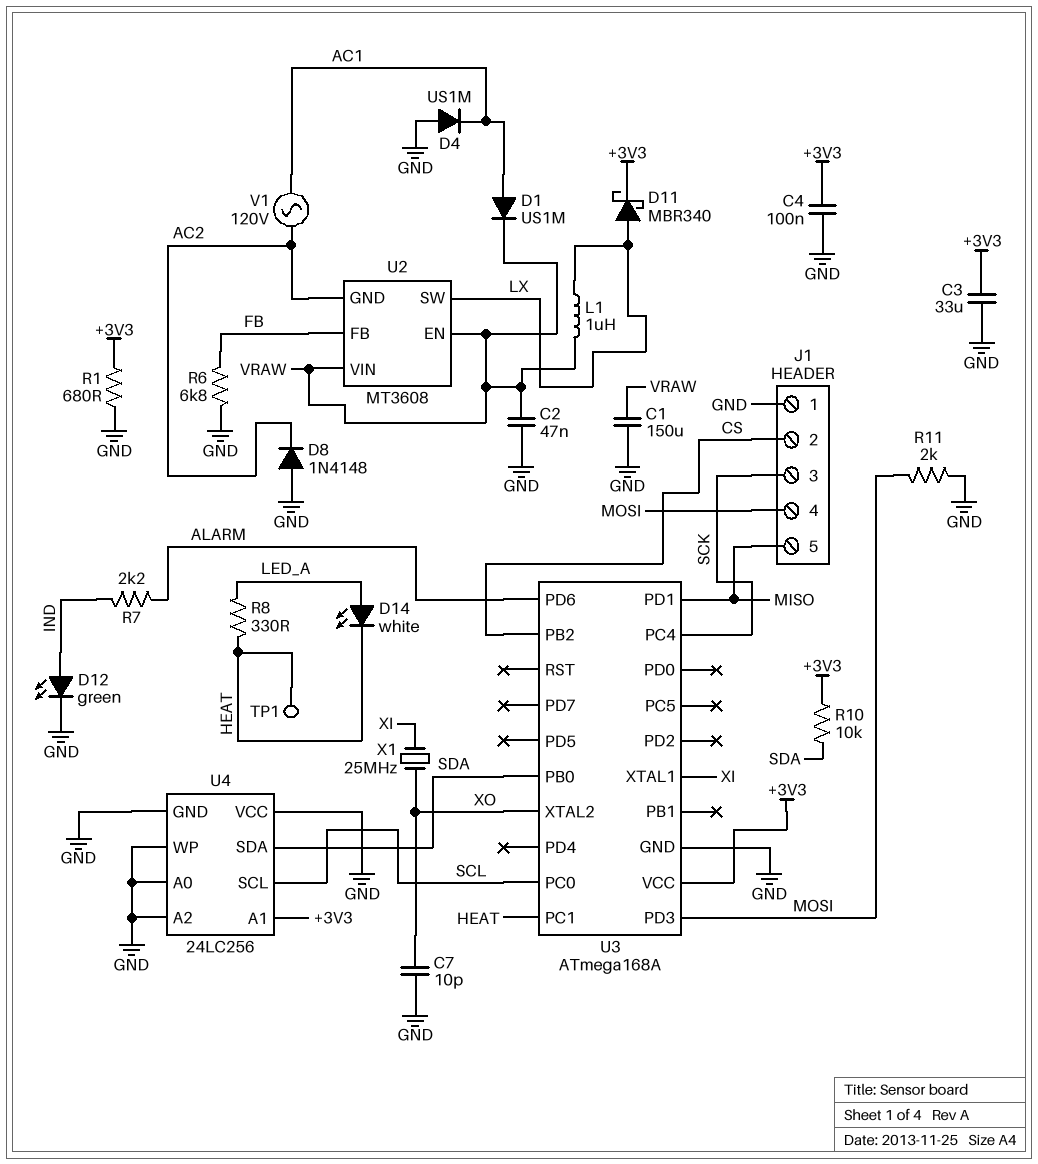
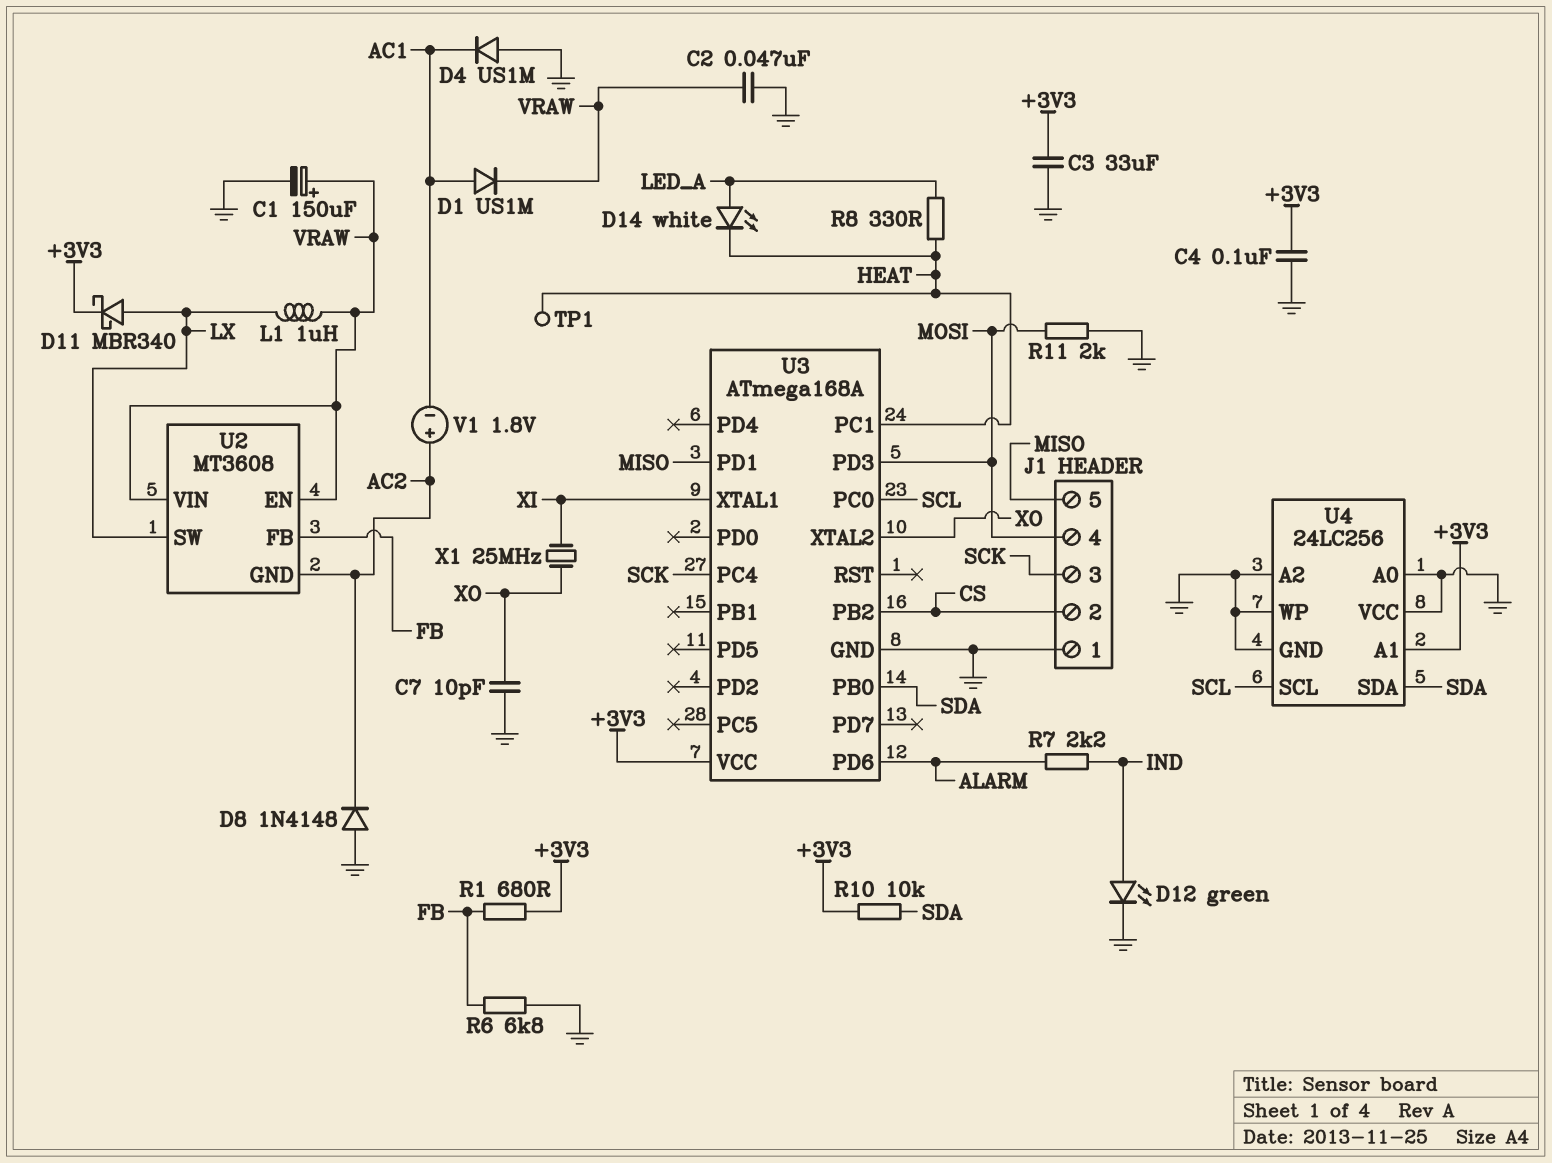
C1: 150uF (GND, VRAW) -> 150uF (plus VRAW, minus GND)
R1: 680 (+3V3, GND) -> 680 (+3V3, FB)
V1: AC 120V (AC1, AC2) -> 1.8V (plus AC2, minus AC1)

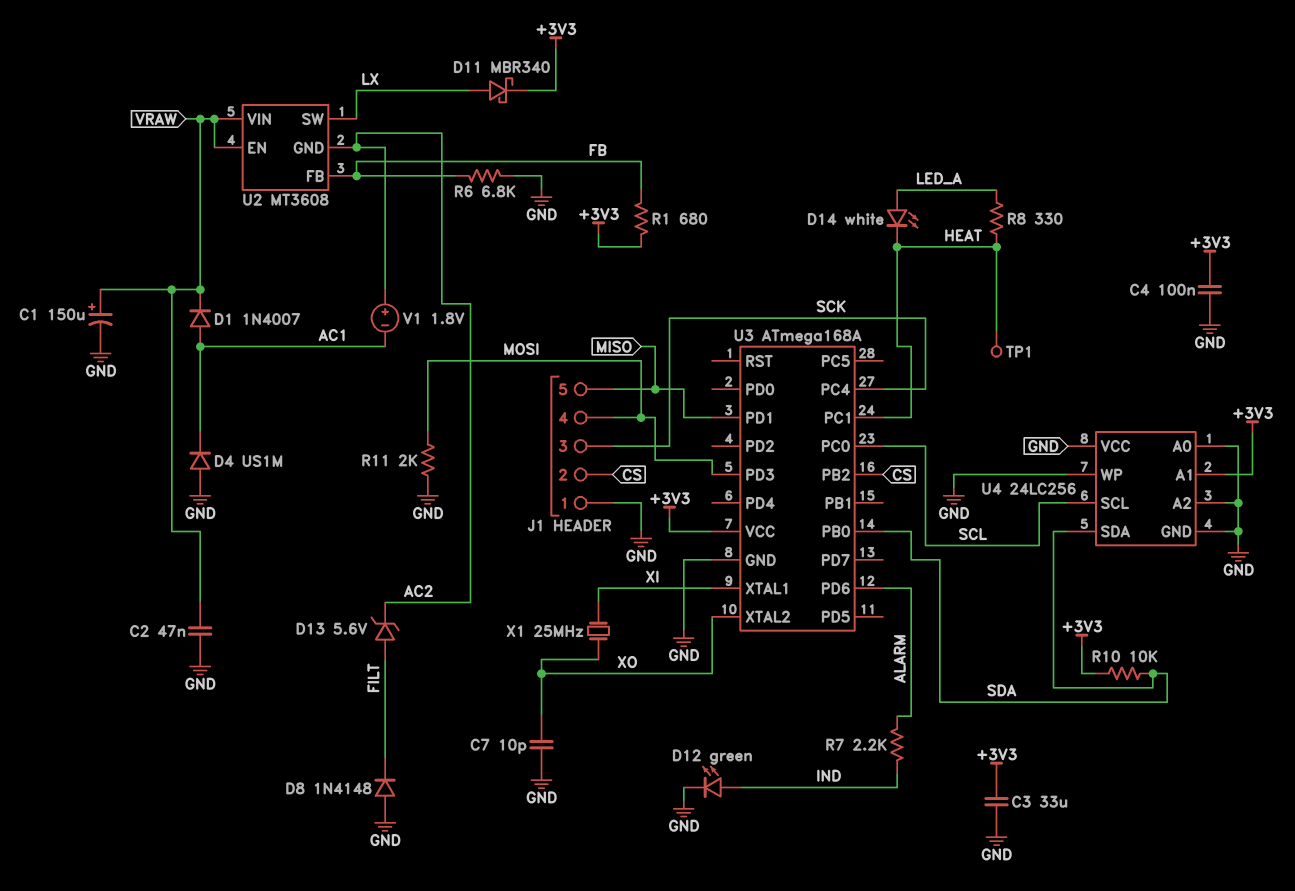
D1: diode US1M (A AC1, K VRAW) -> diode 1N4007 (A AC1, K VRAW)
D8: diode 1N4148 (A GND, K AC2) -> diode 1N4148 (A GND, K FILT)
D13: none -> zener 5.6V (A FILT, K AC2)
L1: 1uH (LX, VRAW) -> none

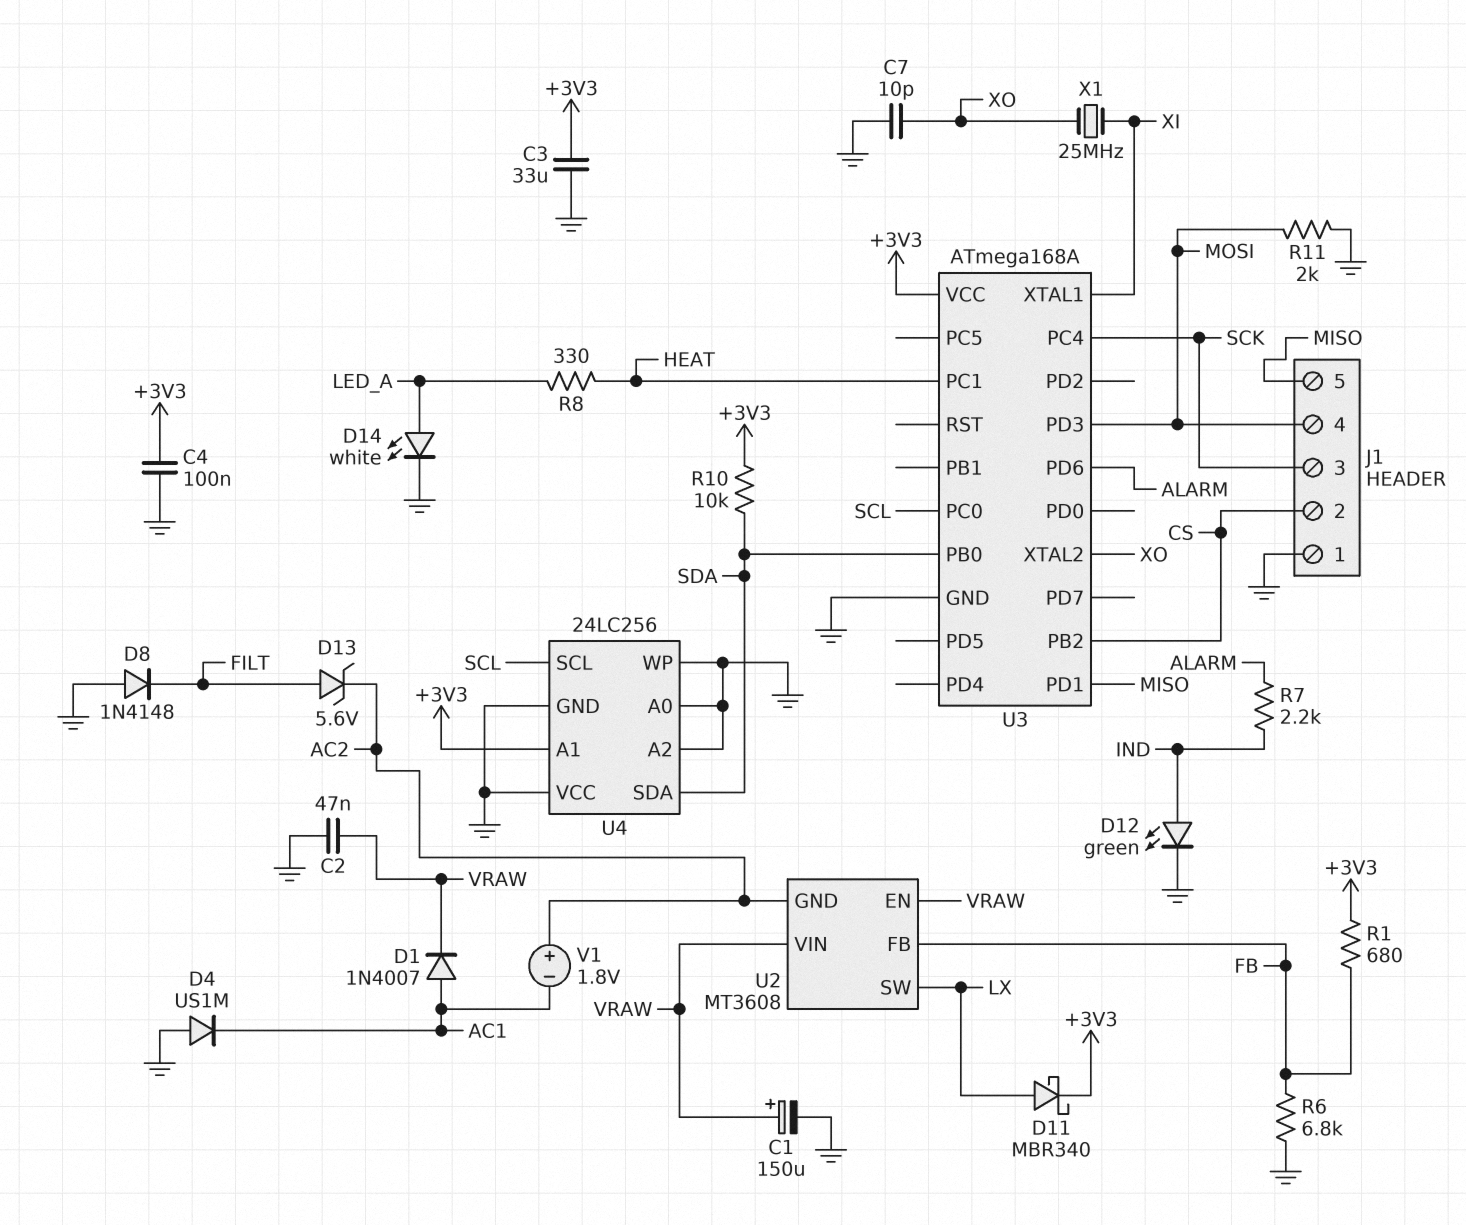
D14: LED white (A LED_A, K HEAT) -> LED white (A LED_A, K GND)
TP1: test point (HEAT) -> none

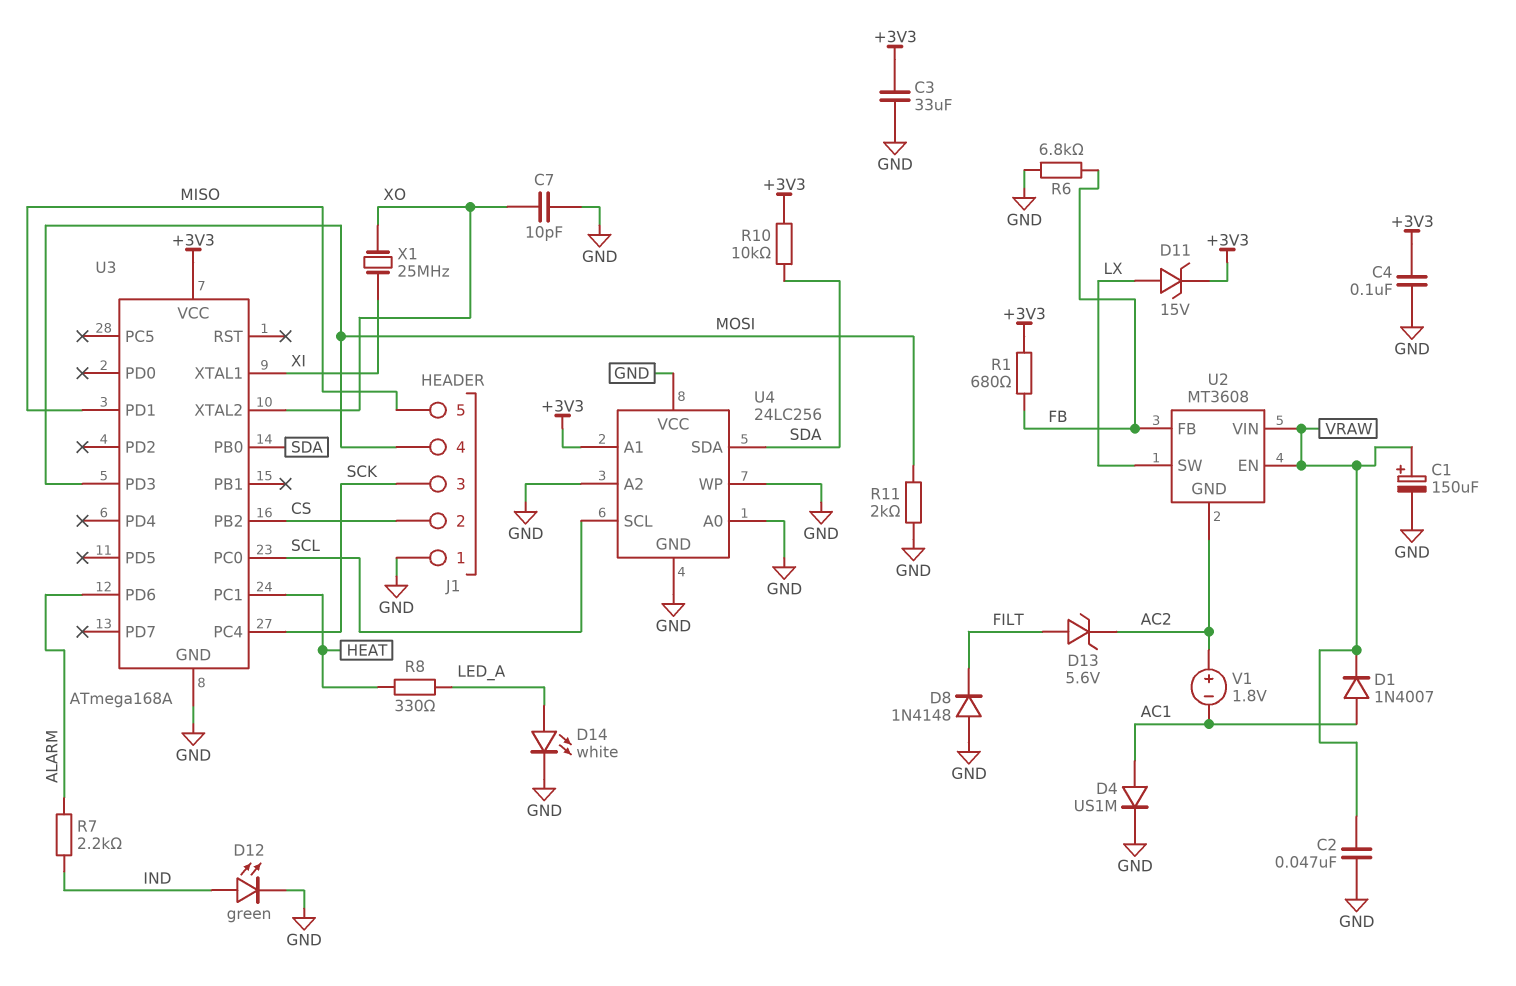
D4: diode US1M (A GND, K AC1) -> diode US1M (A AC1, K GND)
D11: schottky MBR340 (A LX, K +3V3) -> zener 15V (A LX, K +3V3)

